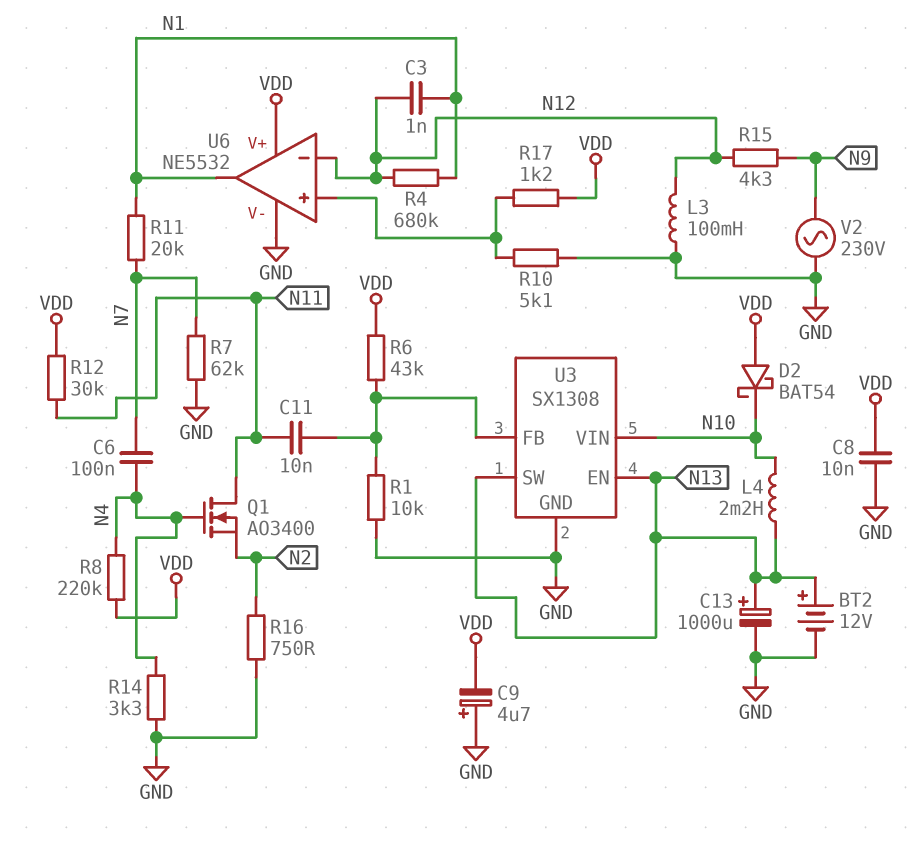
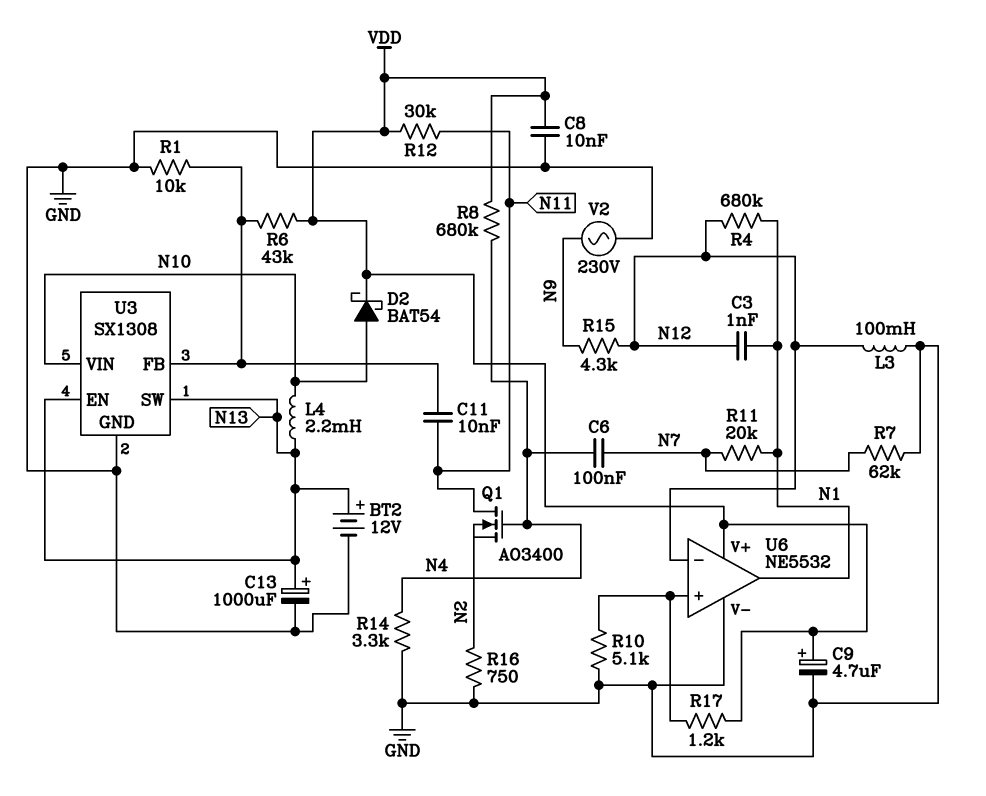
C9: 4.7uF (plus GND, minus VDD) -> 4.7uF (plus VDD, minus GND)
D2: schottky BAT54 (A VDD, K N10) -> schottky BAT54 (A N10, K VDD)
R8: 220k (N4, VDD) -> 680k (N4, VDD)

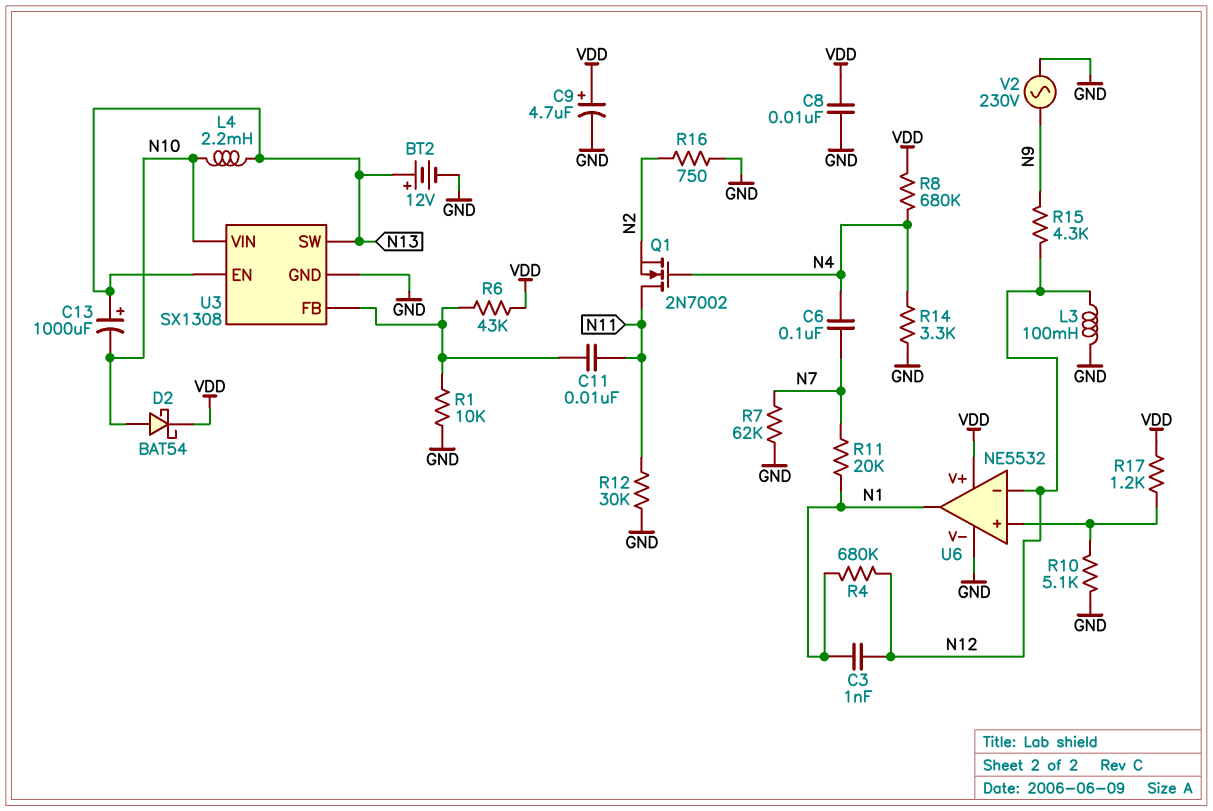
C13: 1000uF (plus N13, minus GND) -> 1000uF (plus N13, minus N10)
Q1: NMOS AO3400 (G N4, D N11, S N2) -> NMOS 2N7002 (G N4, D N11, S N2)
R12: 30k (N11, VDD) -> 30k (GND, N11)

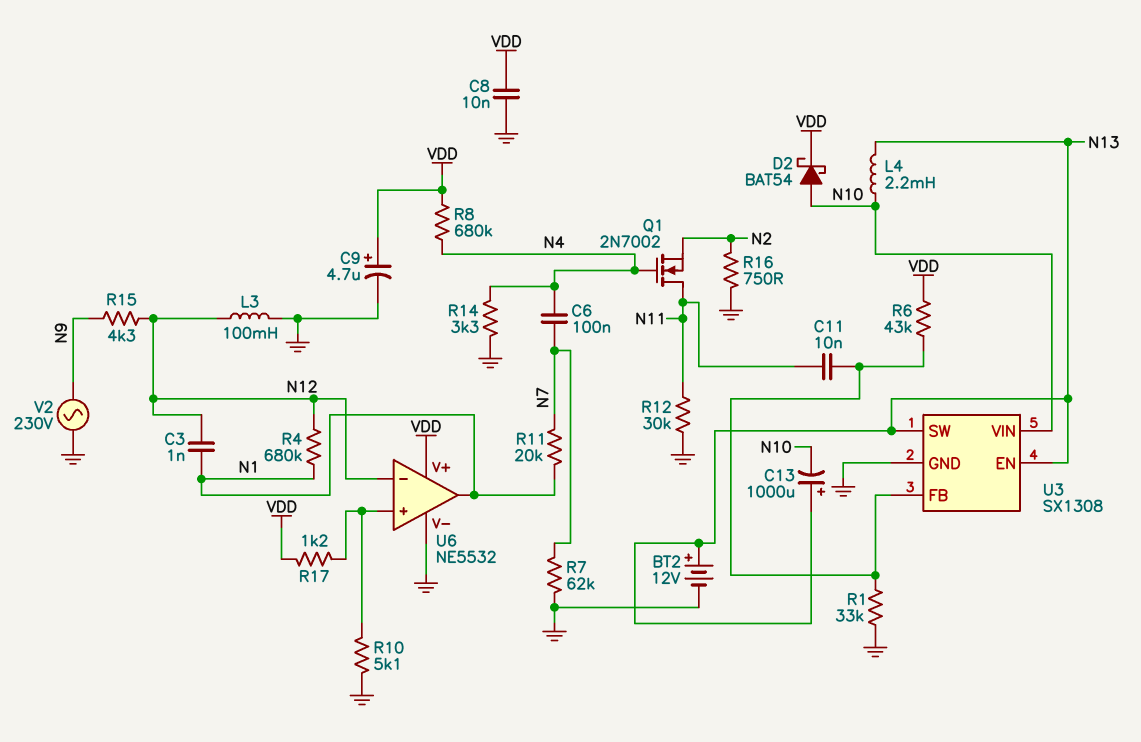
R1: 10k (GND, U3/FB) -> 33k (GND, U3/FB)

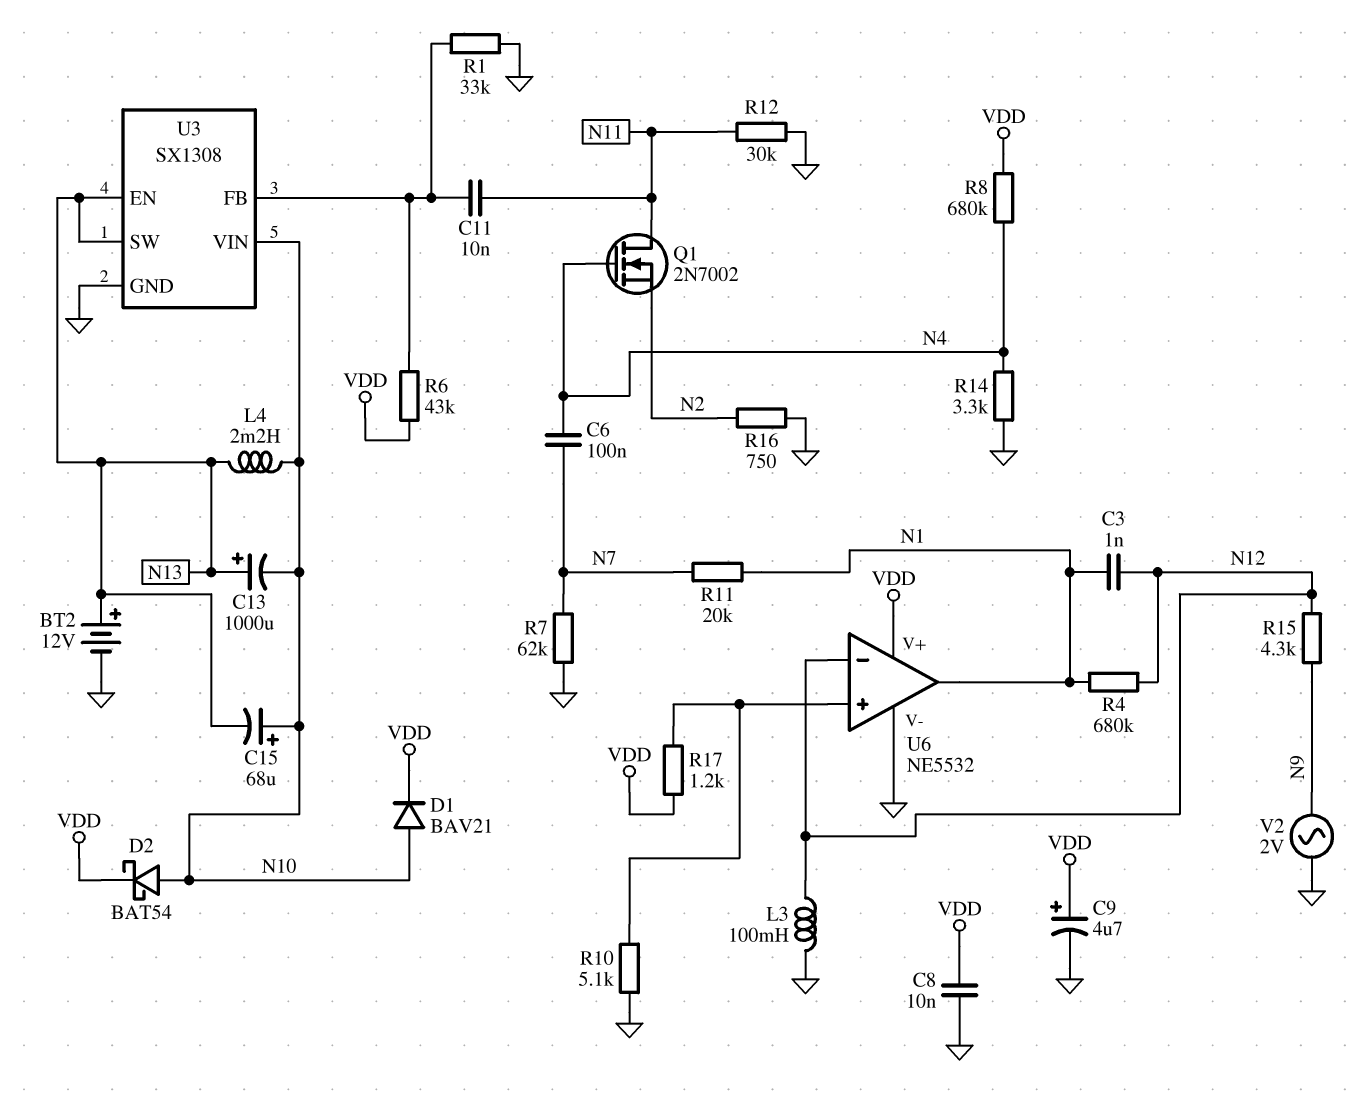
C15: none -> 68uF (plus N10, minus N13)
D1: none -> diode BAV21 (A N10, K VDD)
V2: AC 230V (GND, N9) -> AC 2V (GND, N9)

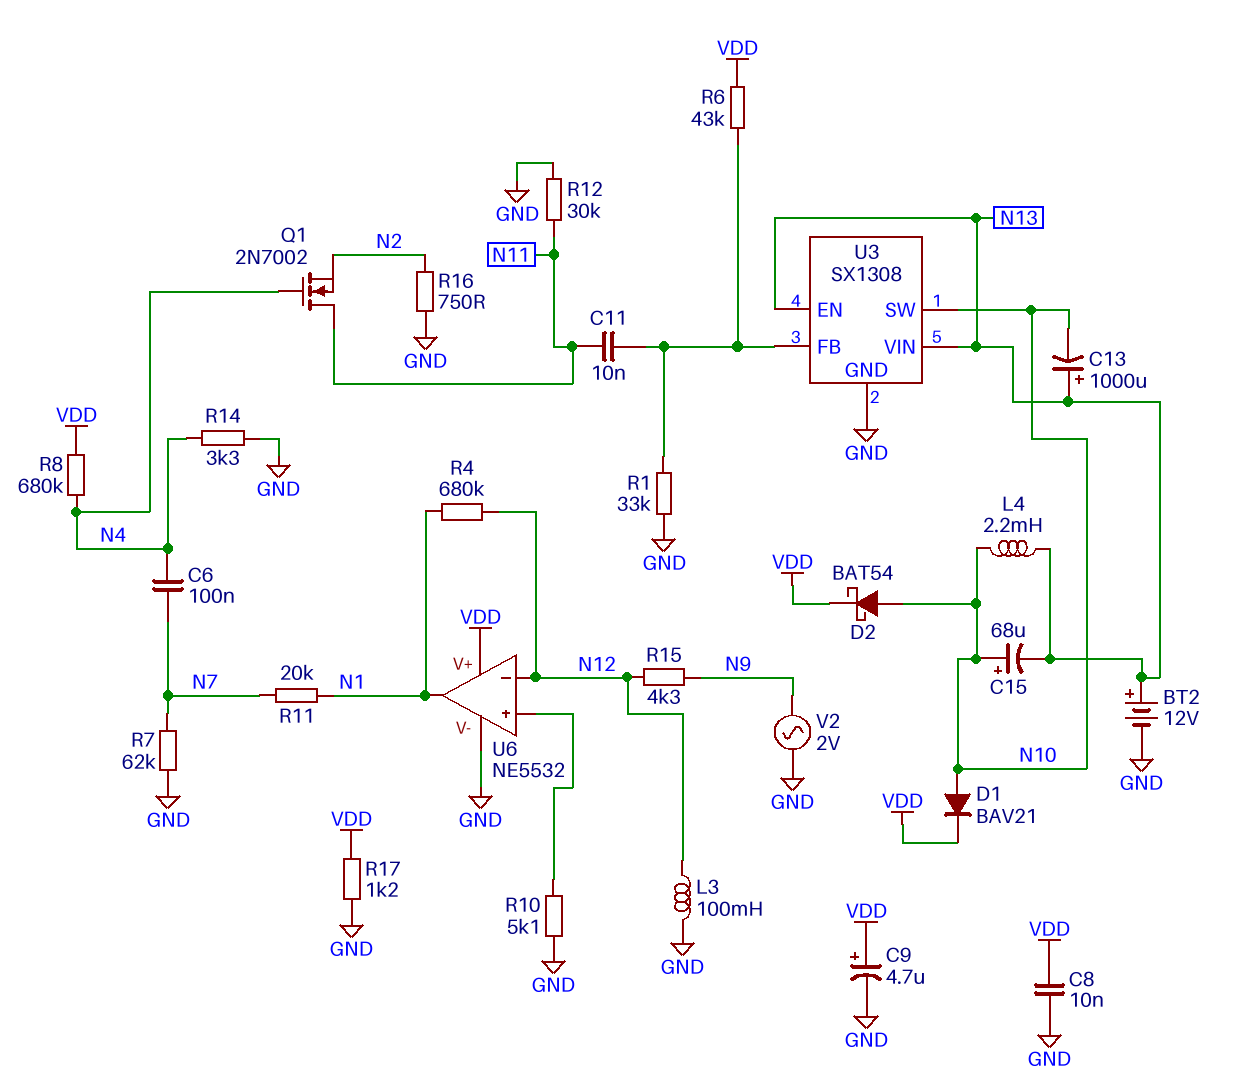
C3: 1nF (N1, N12) -> none
R17: 1.2k (U6/in+, VDD) -> 1.2k (GND, VDD)
U3 pin SW: N13 -> N10
U3 pin VIN: N10 -> N13

